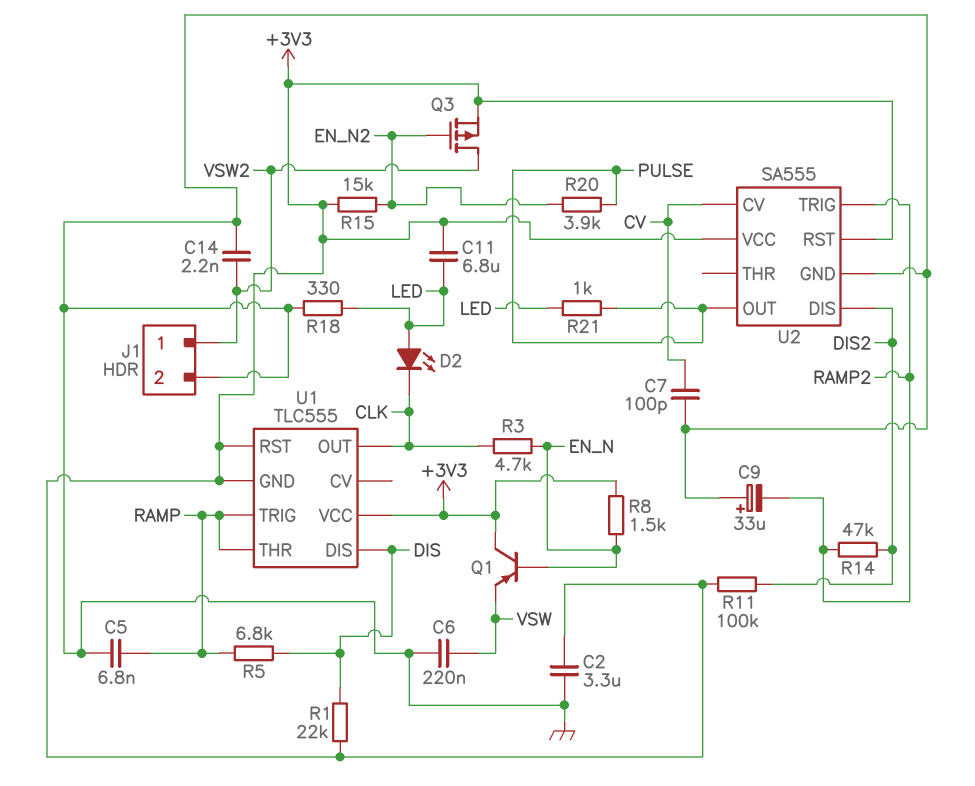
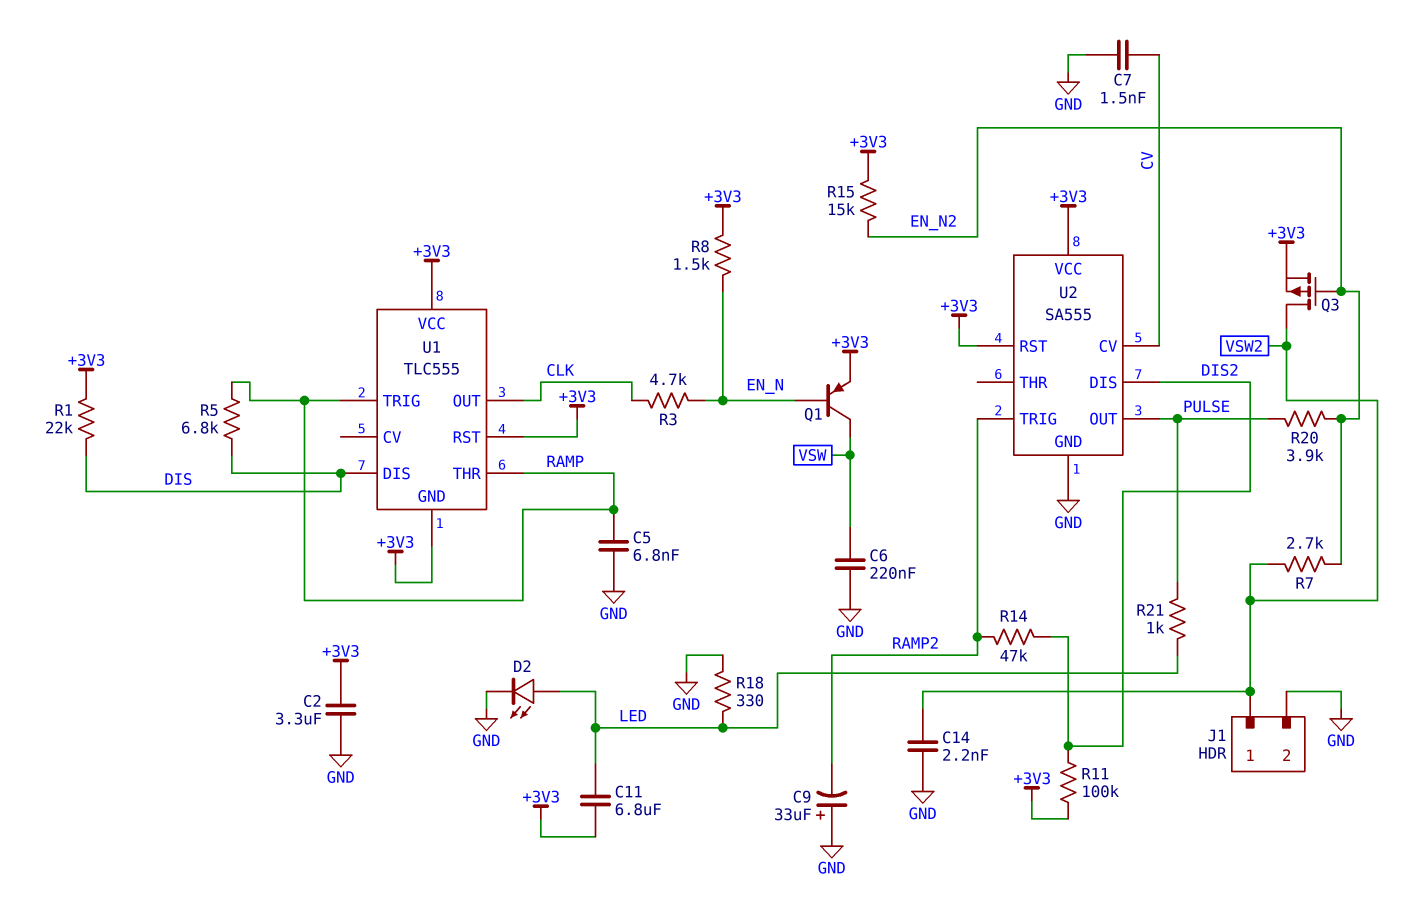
C7: 100pF (CV, GND) -> 1.5nF (CV, GND)
D2: LED (A LED, K CLK) -> LED (A LED, K GND)
Q1: PNP (B EN_N, C +3V3, E VSW) -> PNP (B EN_N, C VSW, E +3V3)
R7: none -> 2.7k (EN_N2, VSW2)

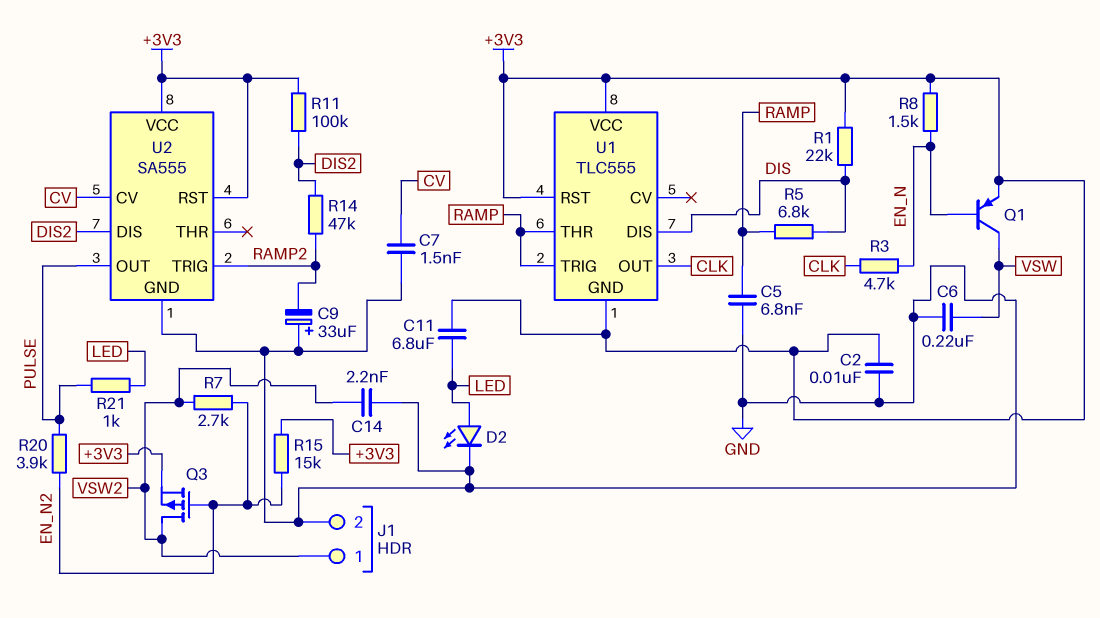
C2: 3.3uF (+3V3, GND) -> 10nF (+3V3, GND)
R18: 330 (GND, LED) -> none

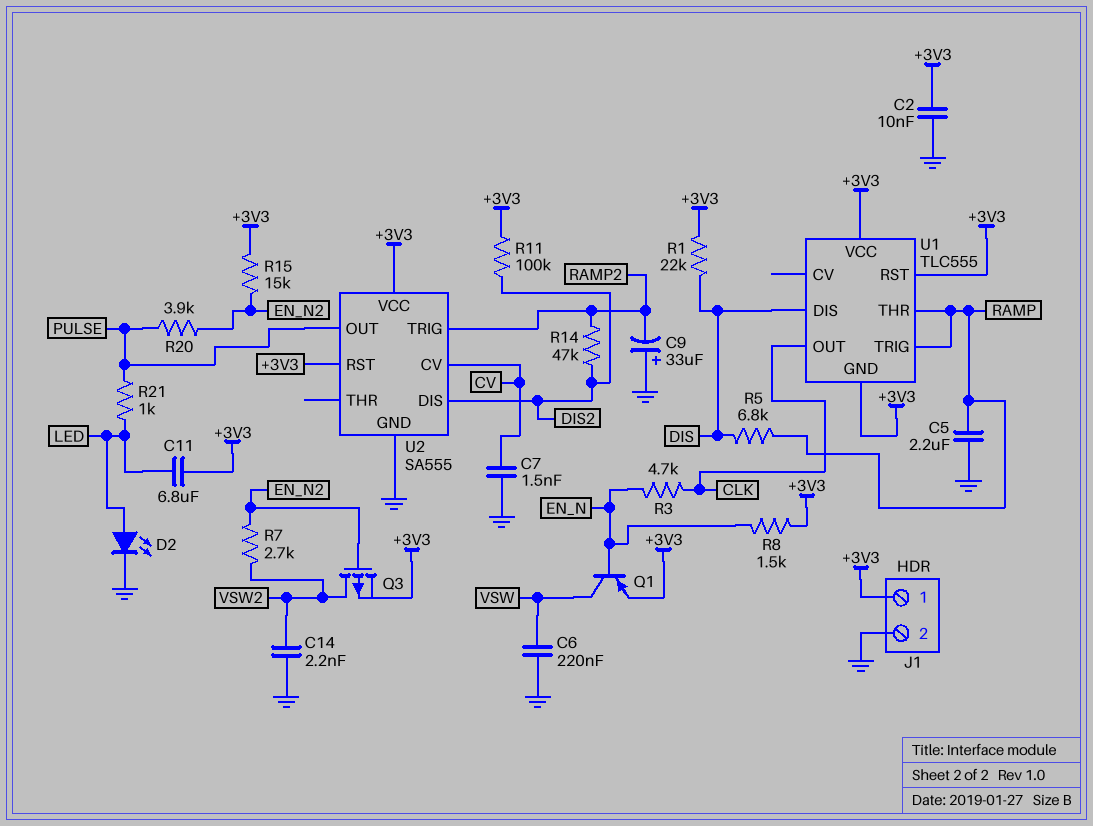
C5: 6.8nF (GND, RAMP) -> 2.2uF (GND, RAMP)
J1 pin 1: VSW2 -> +3V3

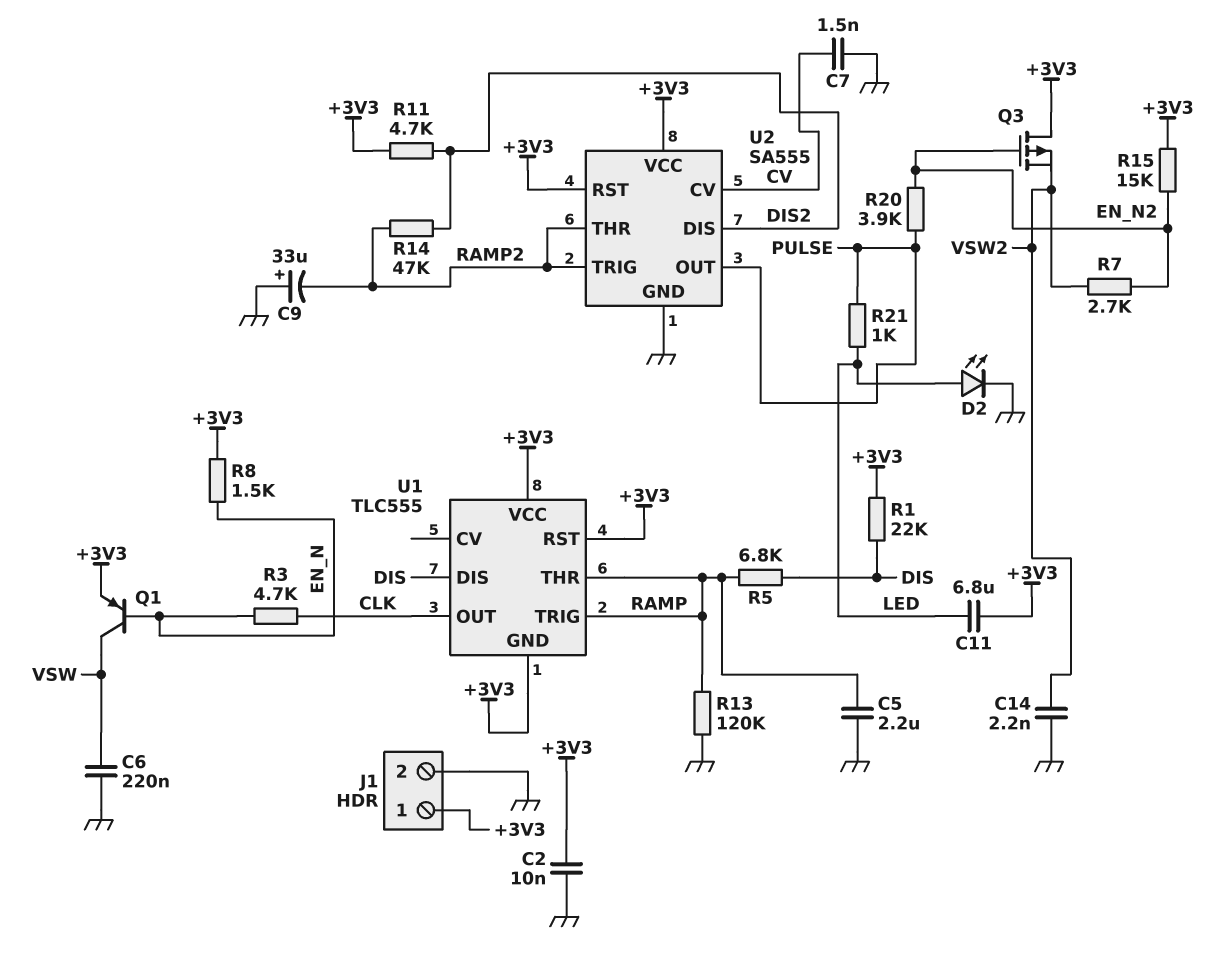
Q3: PMOS (G EN_N2, D VSW2, S +3V3) -> PMOS (G EN_N2, D +3V3, S VSW2)
R11: 100k (+3V3, DIS2) -> 4.7k (+3V3, DIS2)
R13: none -> 120k (GND, RAMP)
U2 pin THR: none -> RAMP2

